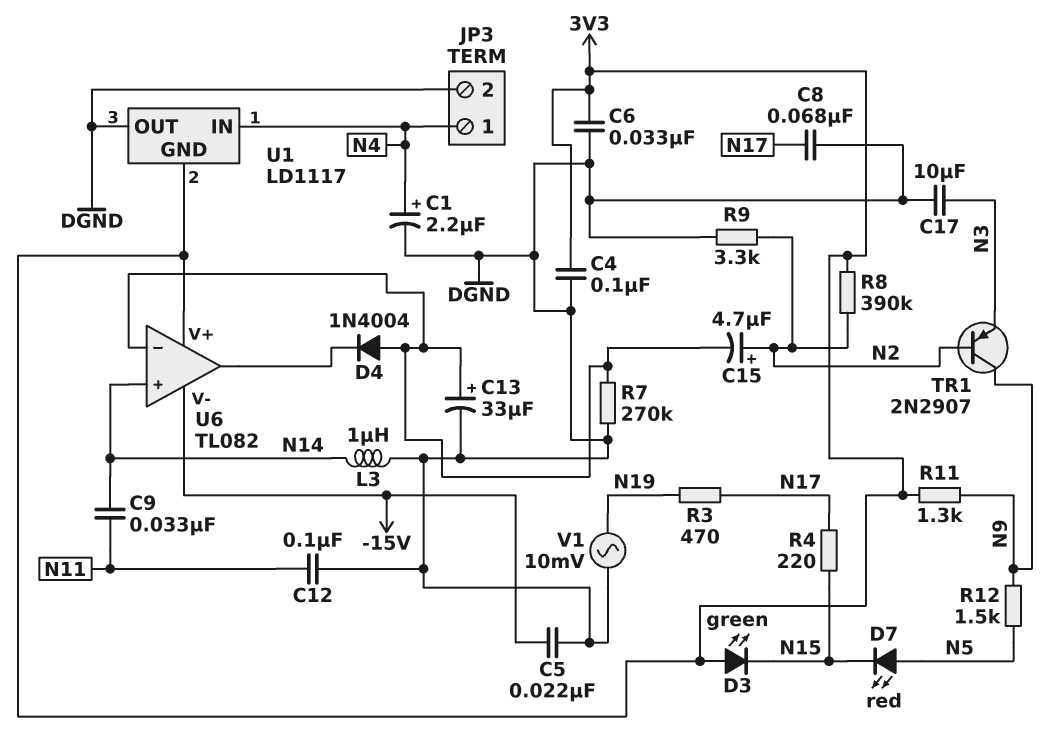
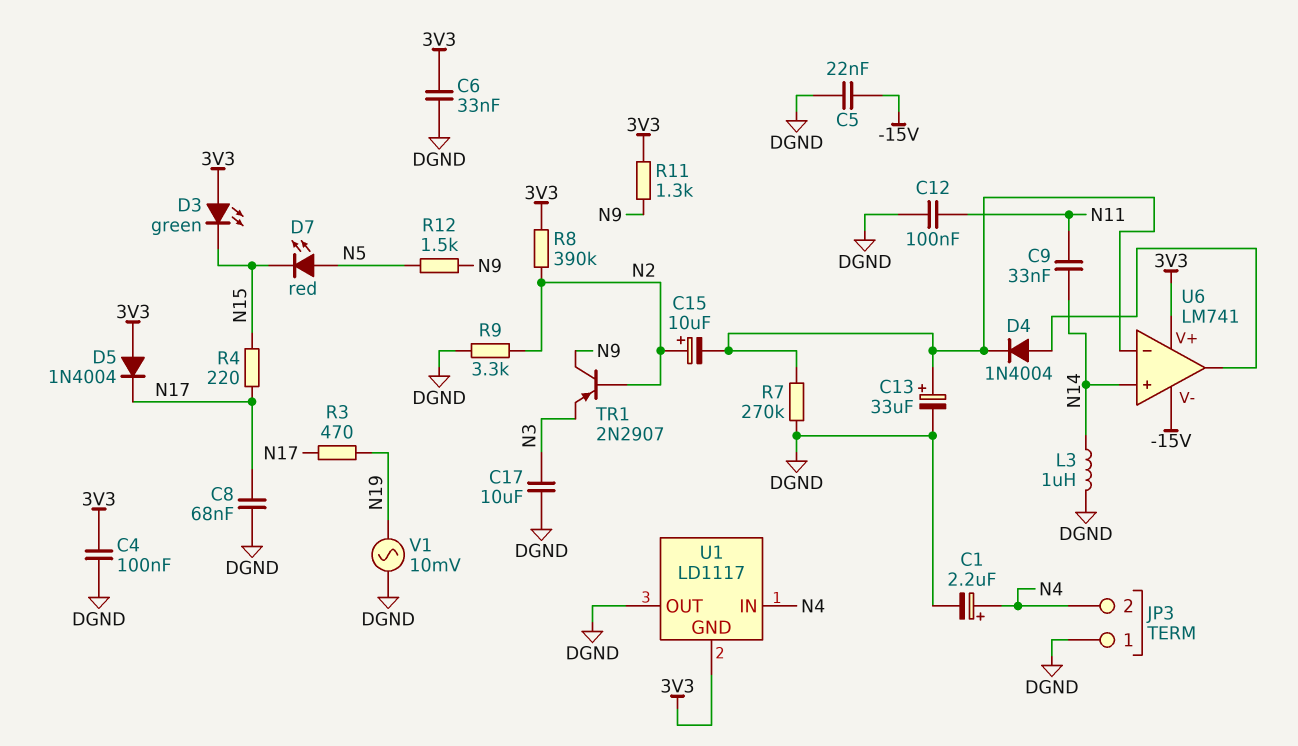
C15: 4.7uF (plus N2, minus U6/in-) -> 10uF (plus N2, minus U6/in-)
D4: diode 1N4004 (A U6/in-, K U6/out) -> diode 1N4004 (A U6/out, K U6/in-)
D5: none -> diode 1N4004 (A 3V3, K N17)
JP3 pin 1: N4 -> DGND
JP3 pin 2: DGND -> N4
U6: TL082 -> LM741

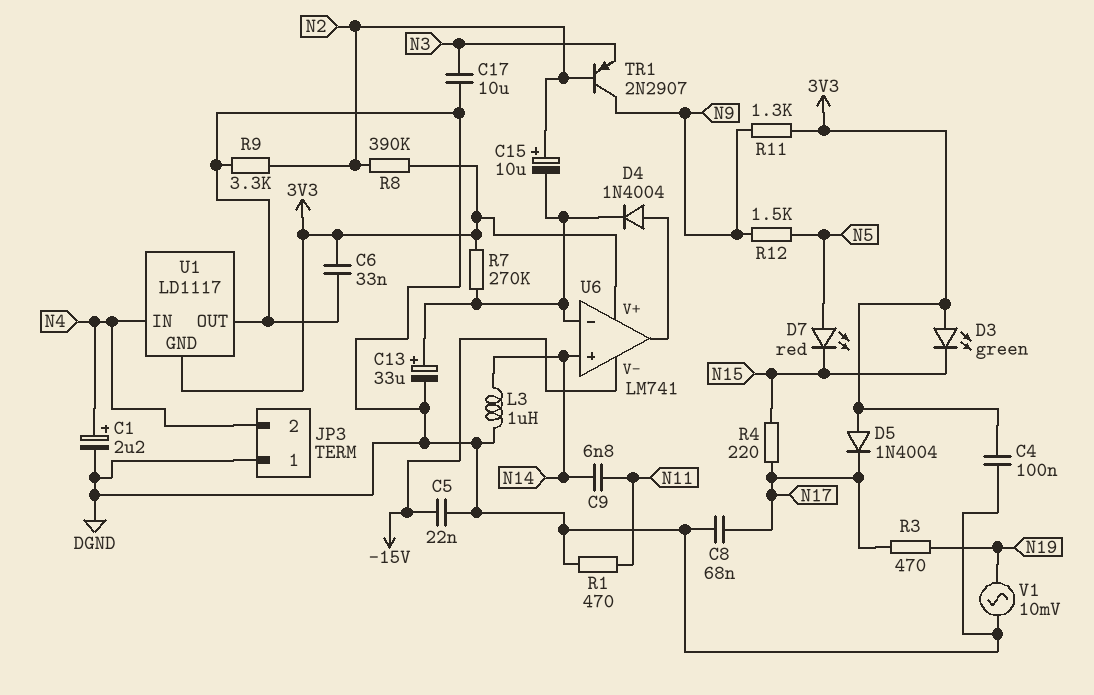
C9: 33nF (N11, N14) -> 6.8nF (N11, N14)
C12: 100nF (DGND, N11) -> none
R1: none -> 470 (DGND, N11)
R7: 270k (DGND, U6/in-) -> 270k (3V3, U6/in-)

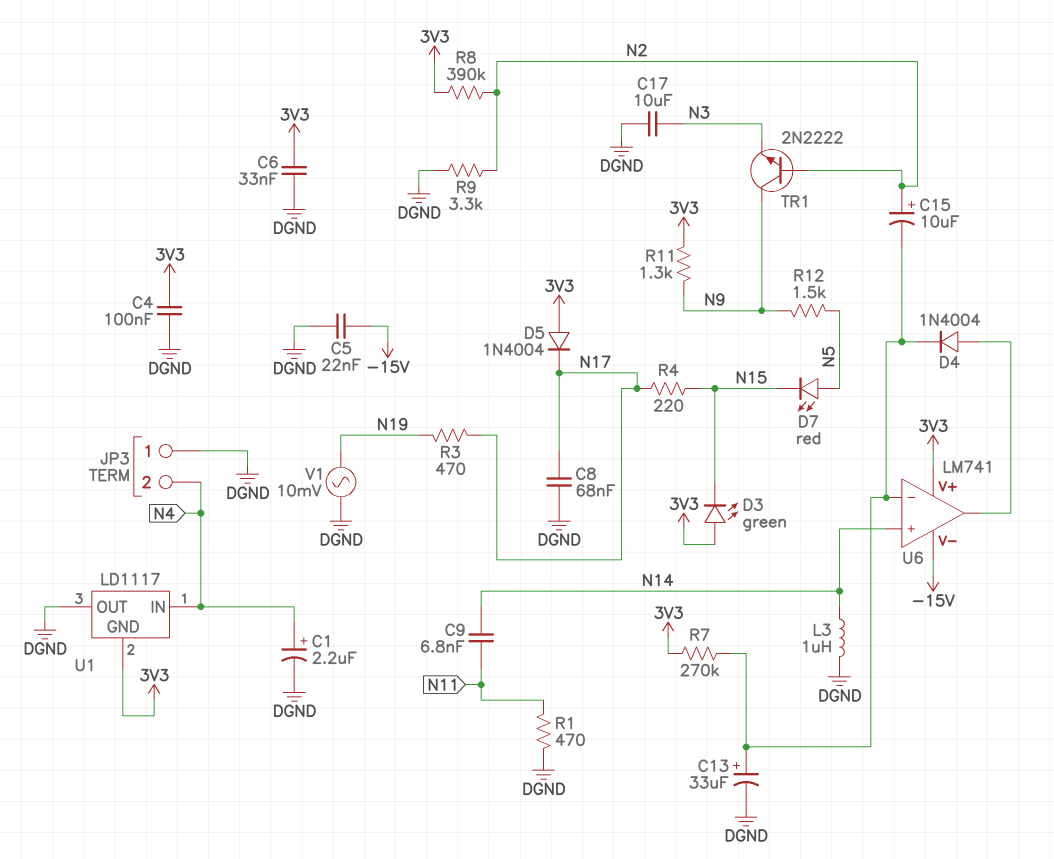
TR1: PNP 2N2907 (B N2, C N9, E N3) -> NPN 2N2222 (B N2, C N9, E N3)

